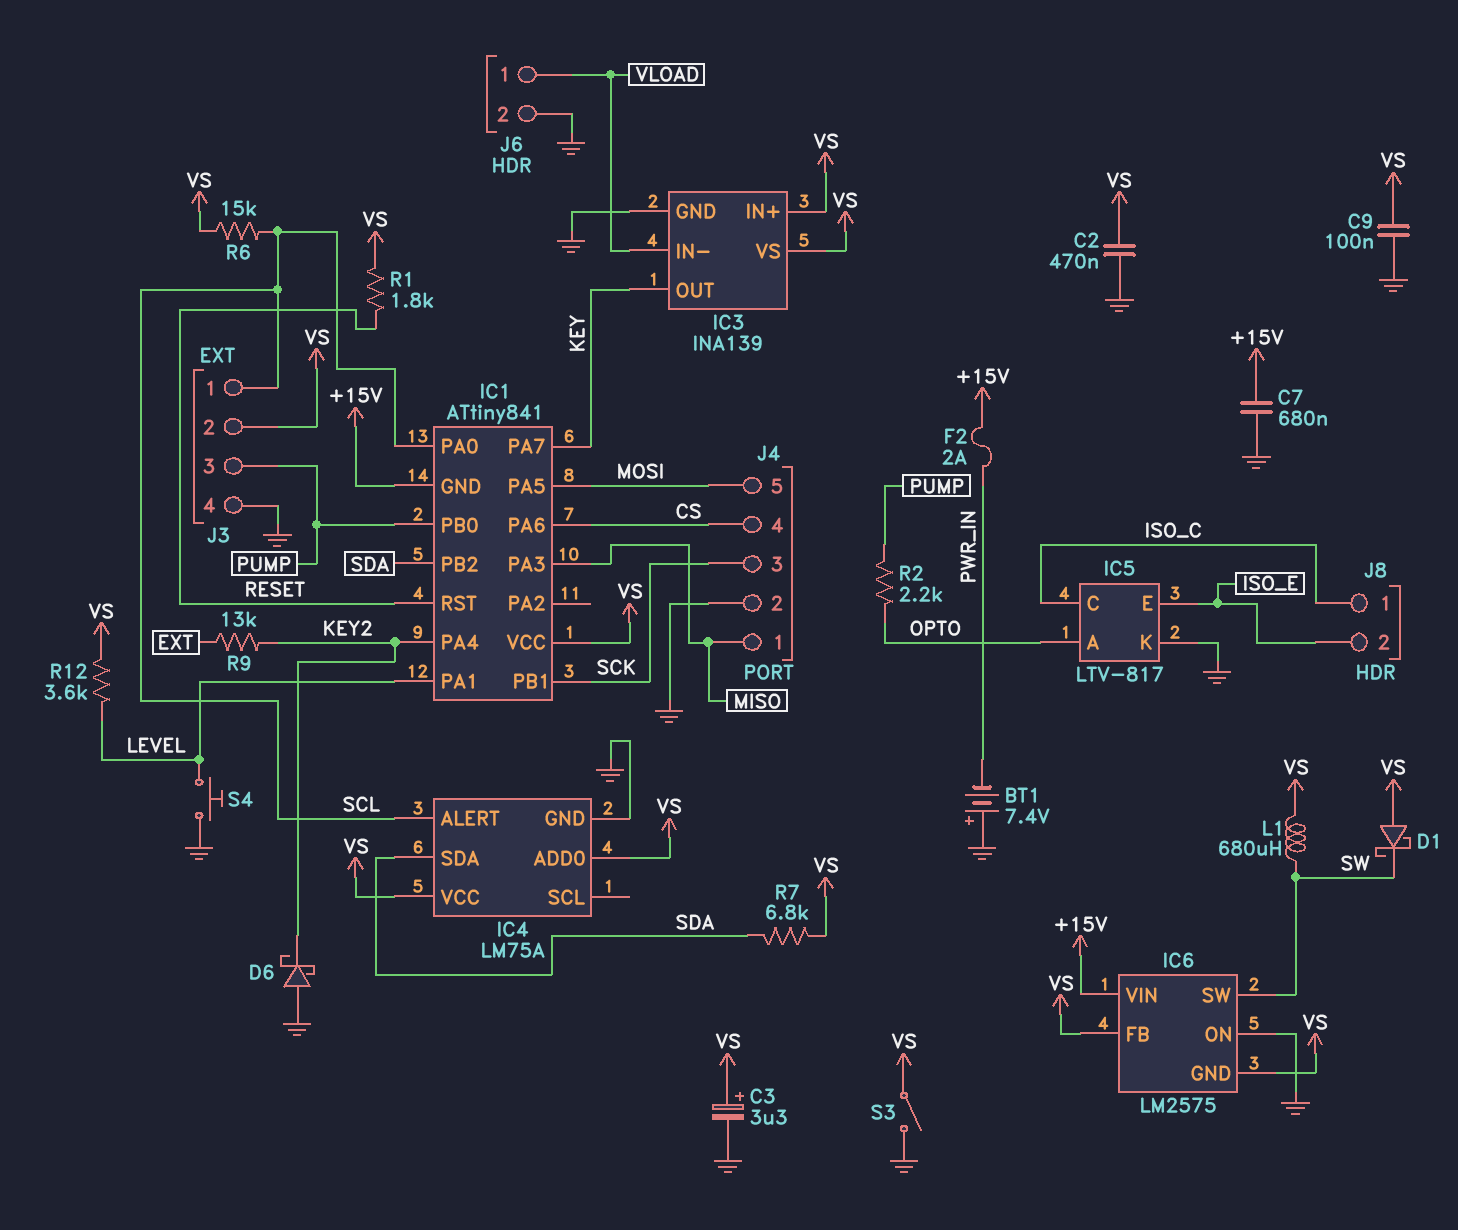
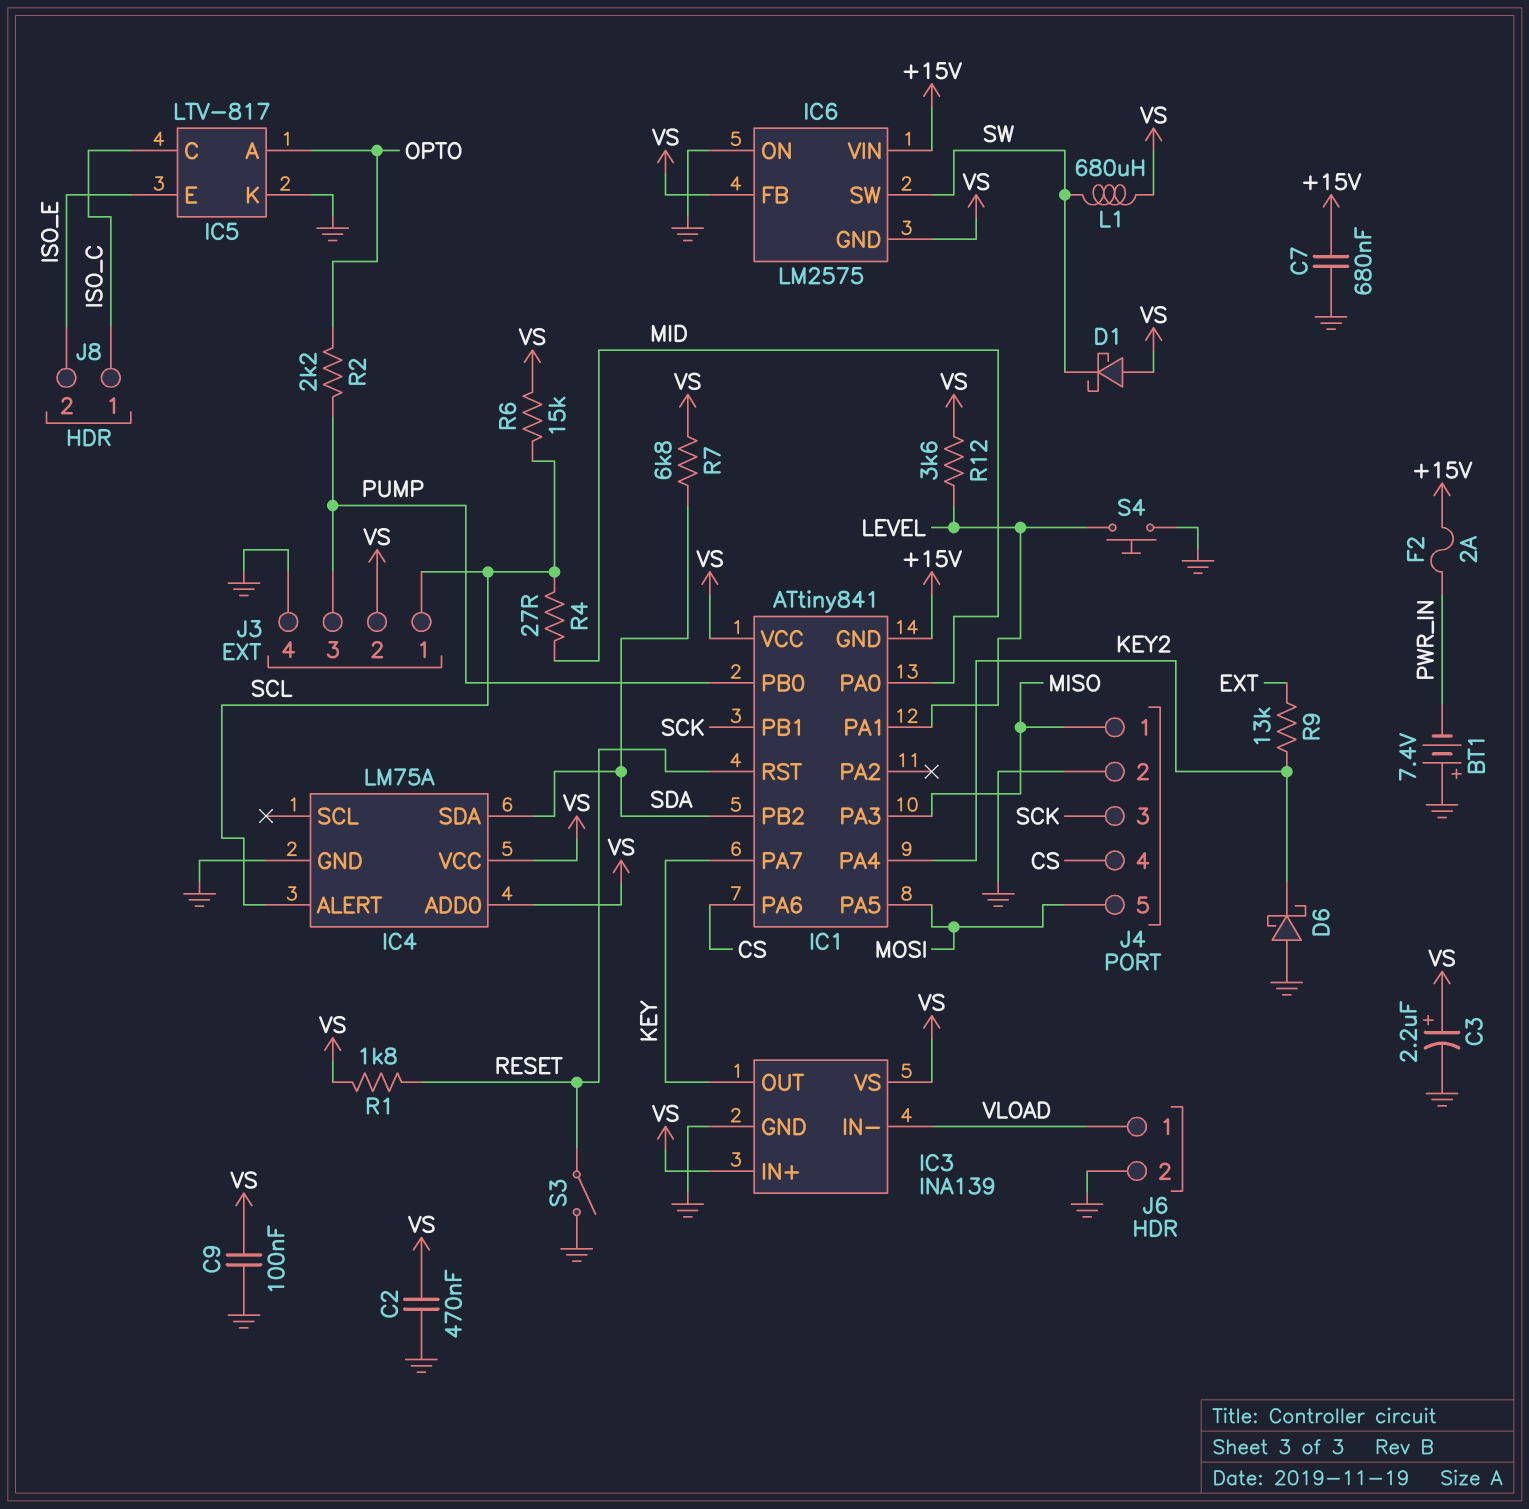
C3: 3.3uF (plus VS, minus GND) -> 2.2uF (plus VS, minus GND)
IC1 pin PA0: SCL -> MID
R4: none -> 27 (MID, SCL)
S3: switch (GND, VS) -> switch (GND, RESET)

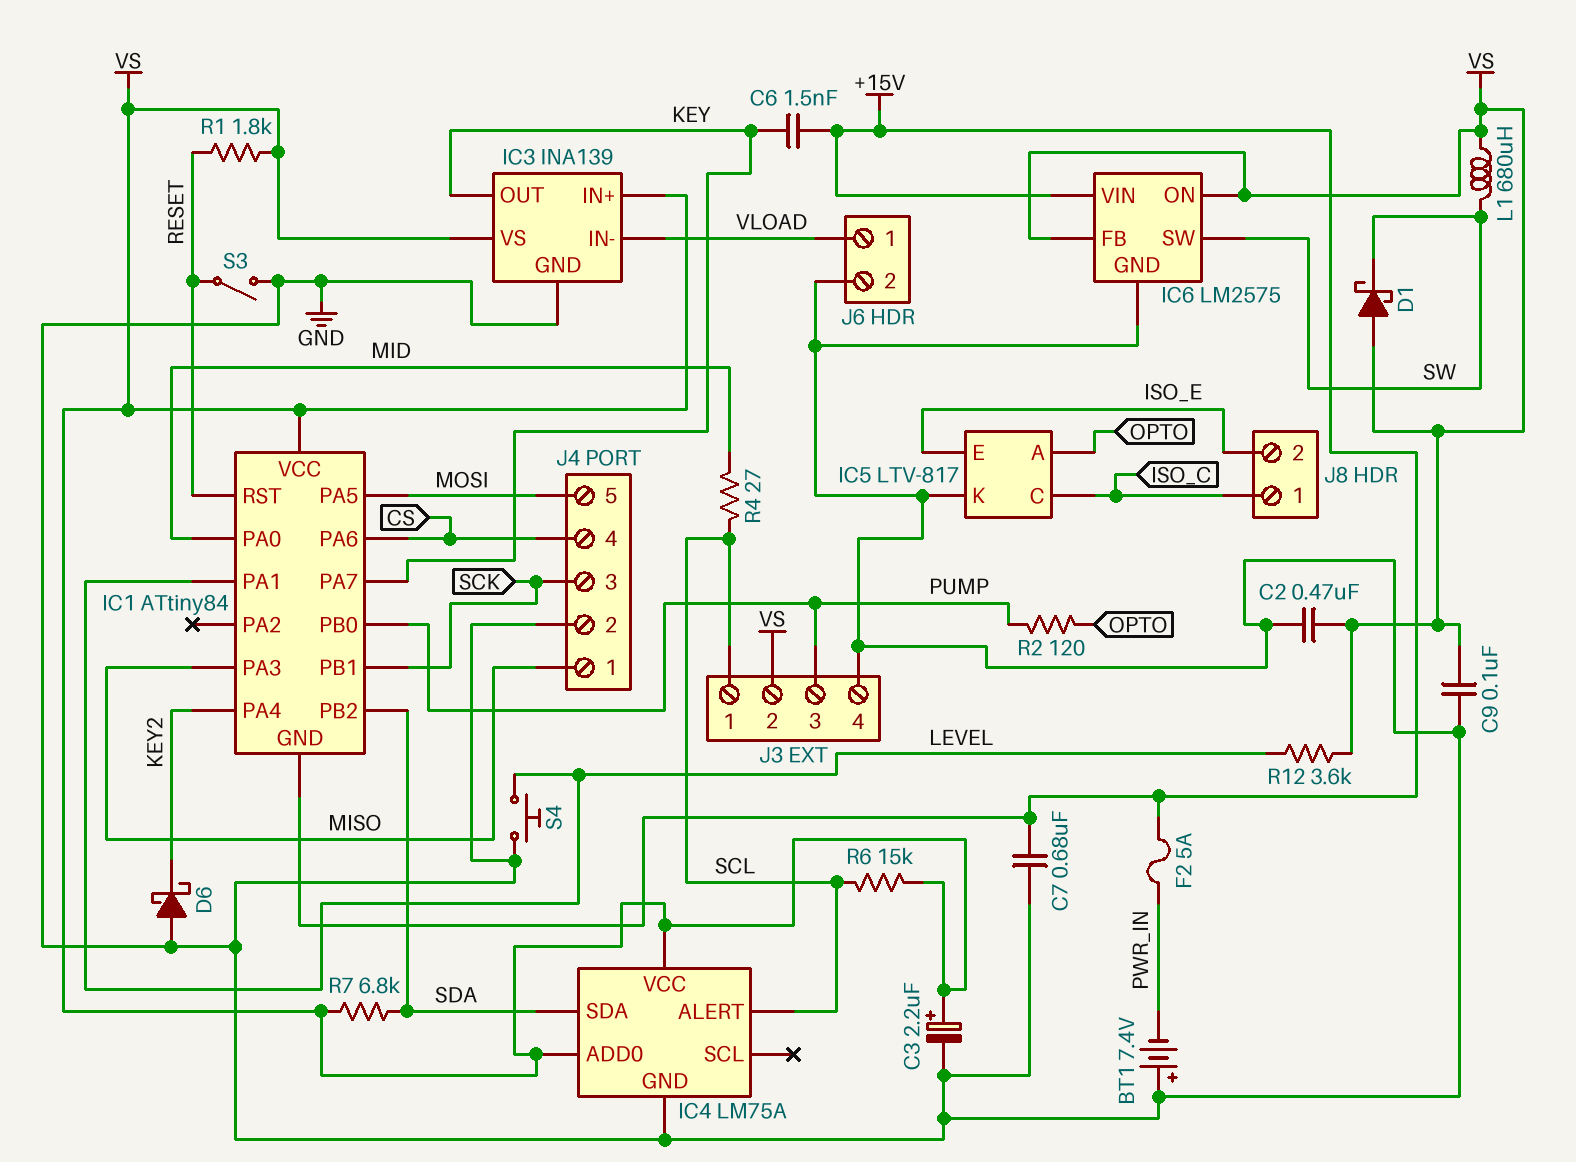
C6: none -> 1.5nF (+15V, KEY)
F2: 2A (+15V, PWR_IN) -> 5A (+15V, PWR_IN)
IC1: ATtiny841 -> ATtiny84
IC6 pin GND: VS -> GND
IC6 pin ON: GND -> VS
R2: 2.2k (OPTO, PUMP) -> 120 (OPTO, PUMP)
R9: 13k (EXT, KEY2) -> none

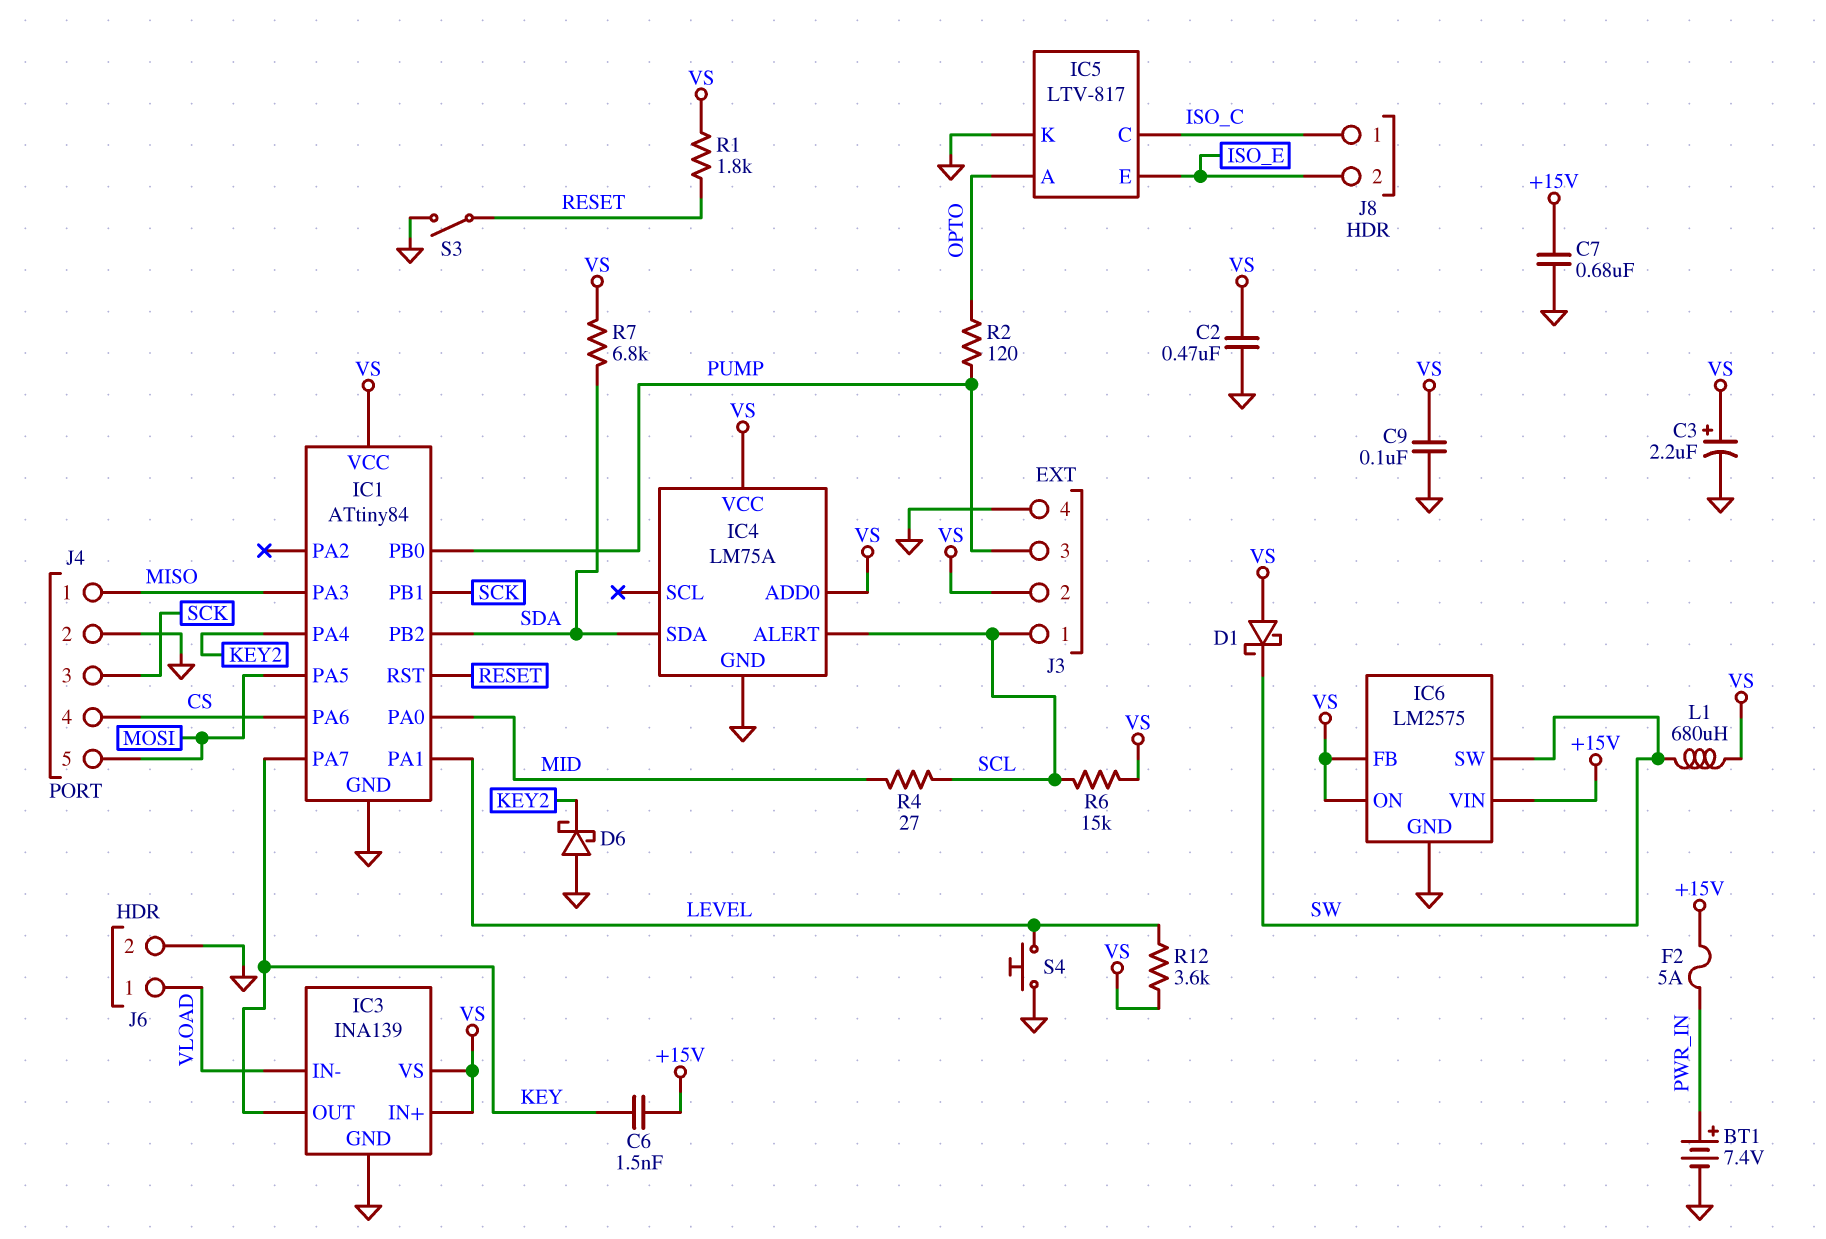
BT1: 7.4V (plus GND, minus PWR_IN) -> 7.4V (plus PWR_IN, minus GND)
IC1 pin GND: +15V -> GND

